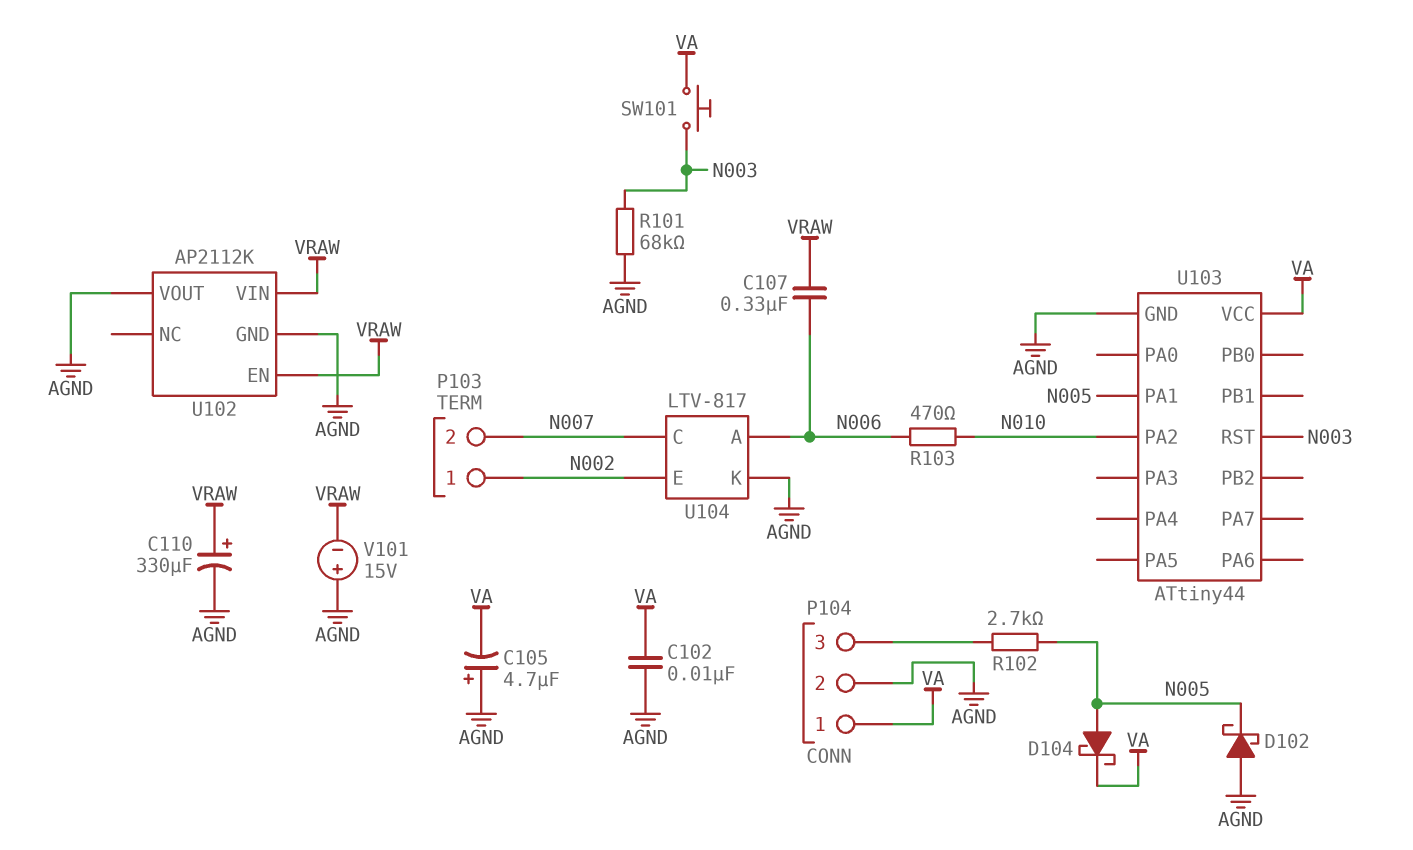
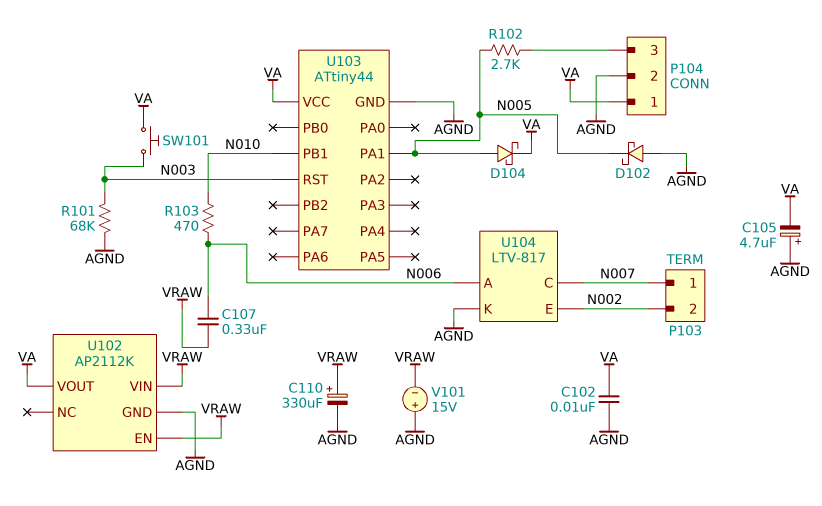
P103 pin 1: N002 -> N007
P103 pin 2: N007 -> N002
U102 pin VOUT: AGND -> VA
U103 pin PA2: N010 -> none
U103 pin PB1: none -> N010

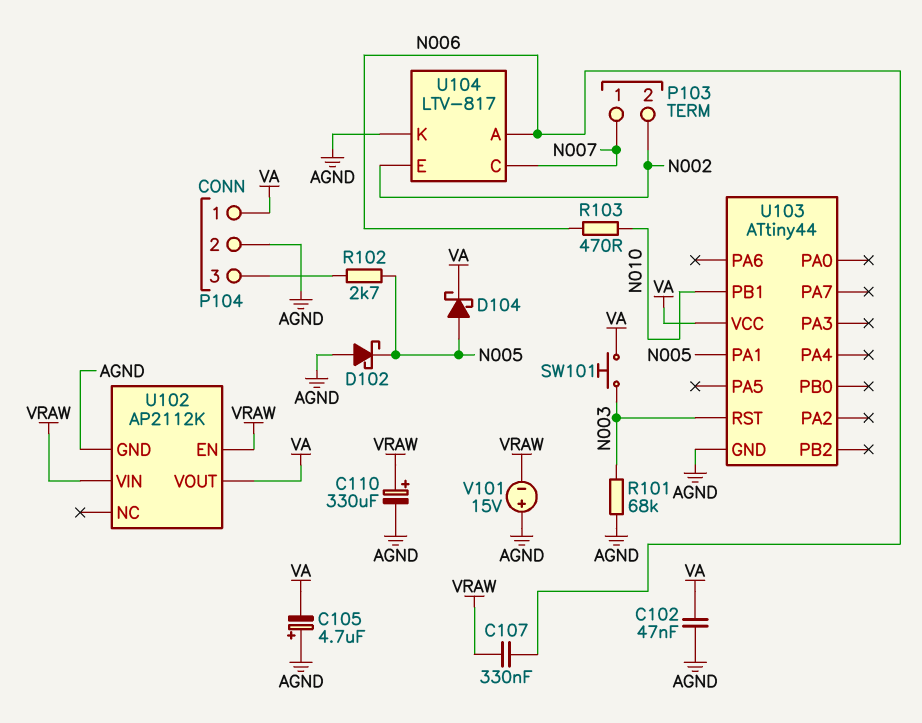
C102: 10nF (AGND, VA) -> 47nF (AGND, VA)

